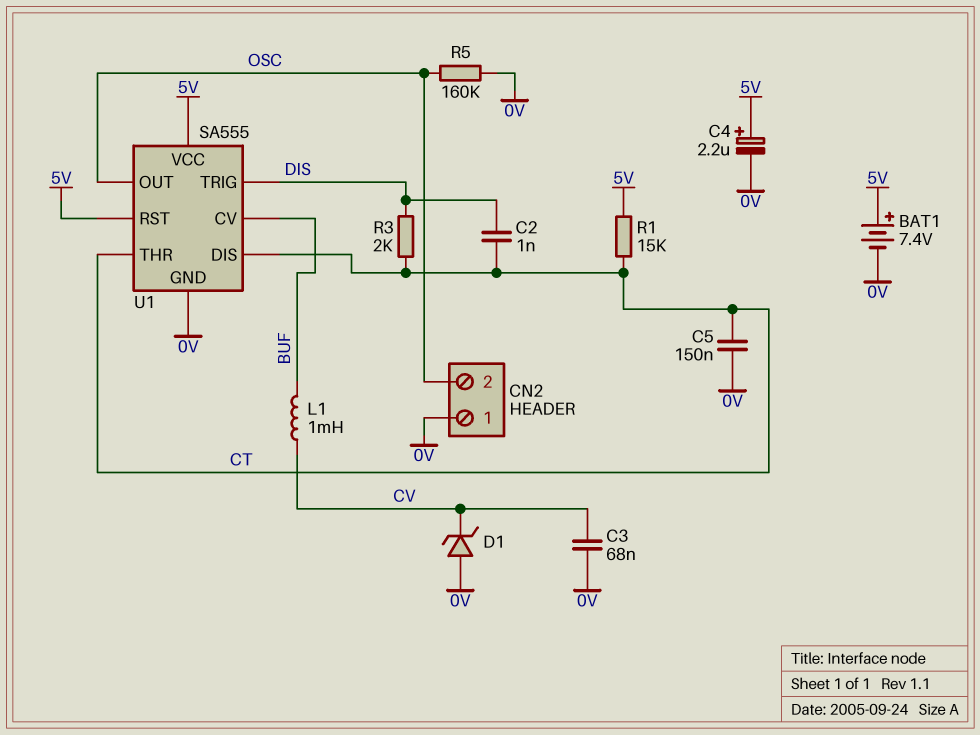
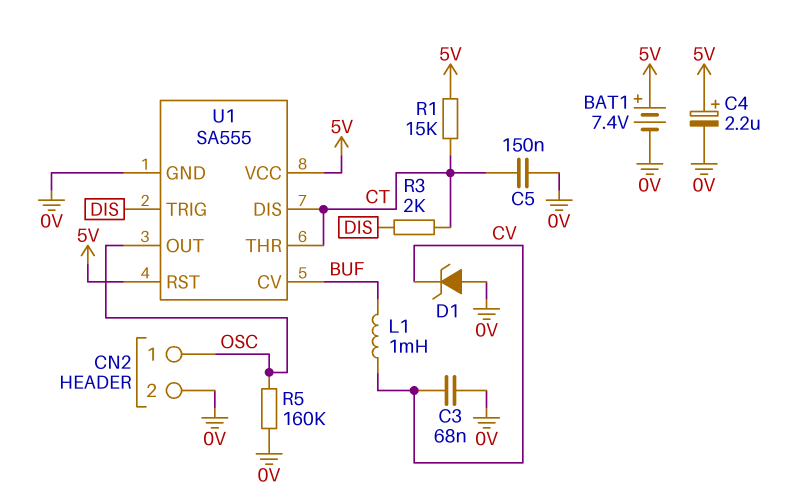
C2: 1nF (CT, DIS) -> none
CN2 pin 1: 0V -> OSC
CN2 pin 2: OSC -> 0V

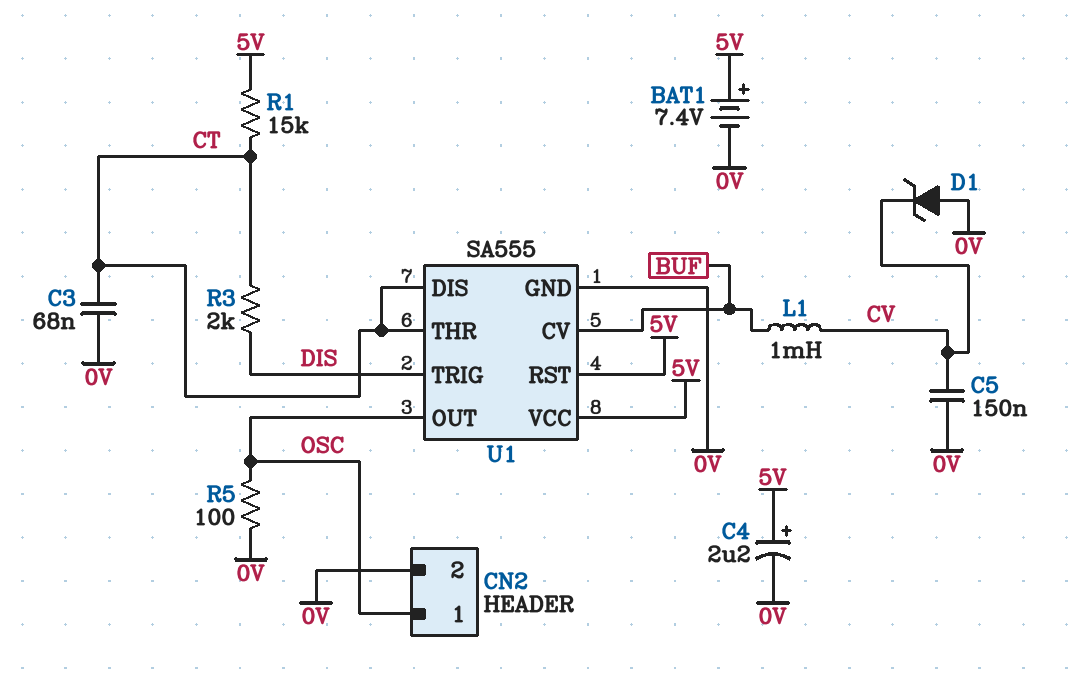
C3: 68nF (0V, CV) -> 68nF (0V, CT)
C5: 150nF (0V, CT) -> 150nF (0V, CV)
R5: 160k (0V, OSC) -> 100 (0V, OSC)

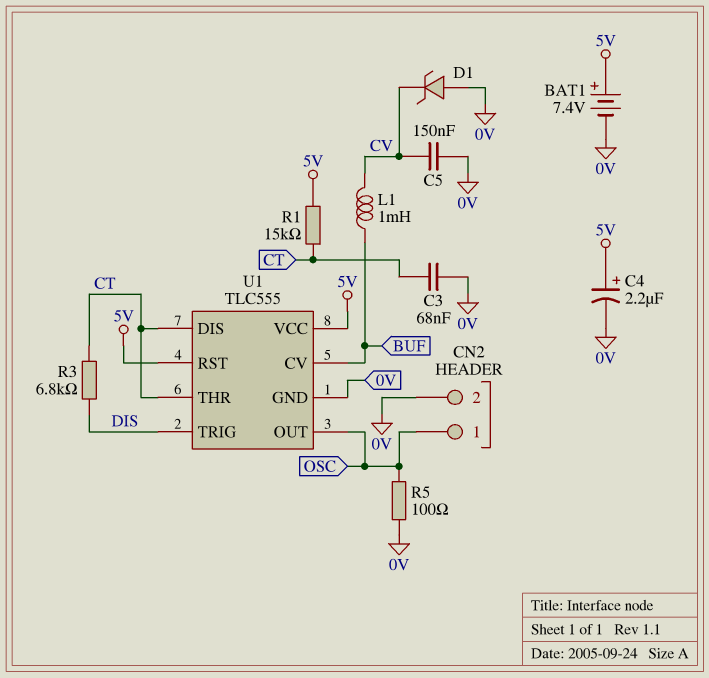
R3: 2k (CT, DIS) -> 6.8k (CT, DIS)
U1: SA555 -> TLC555

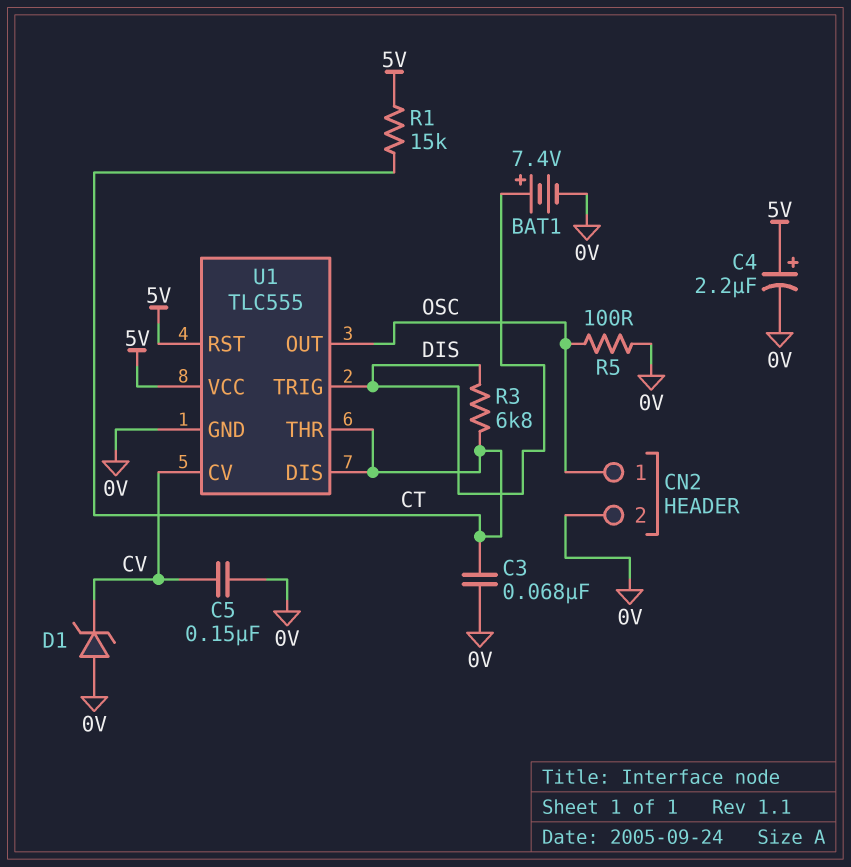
BAT1: 7.4V (plus 5V, minus 0V) -> 7.4V (plus DIS, minus 0V)
L1: 1mH (BUF, CV) -> none
U1 pin CV: BUF -> CV

